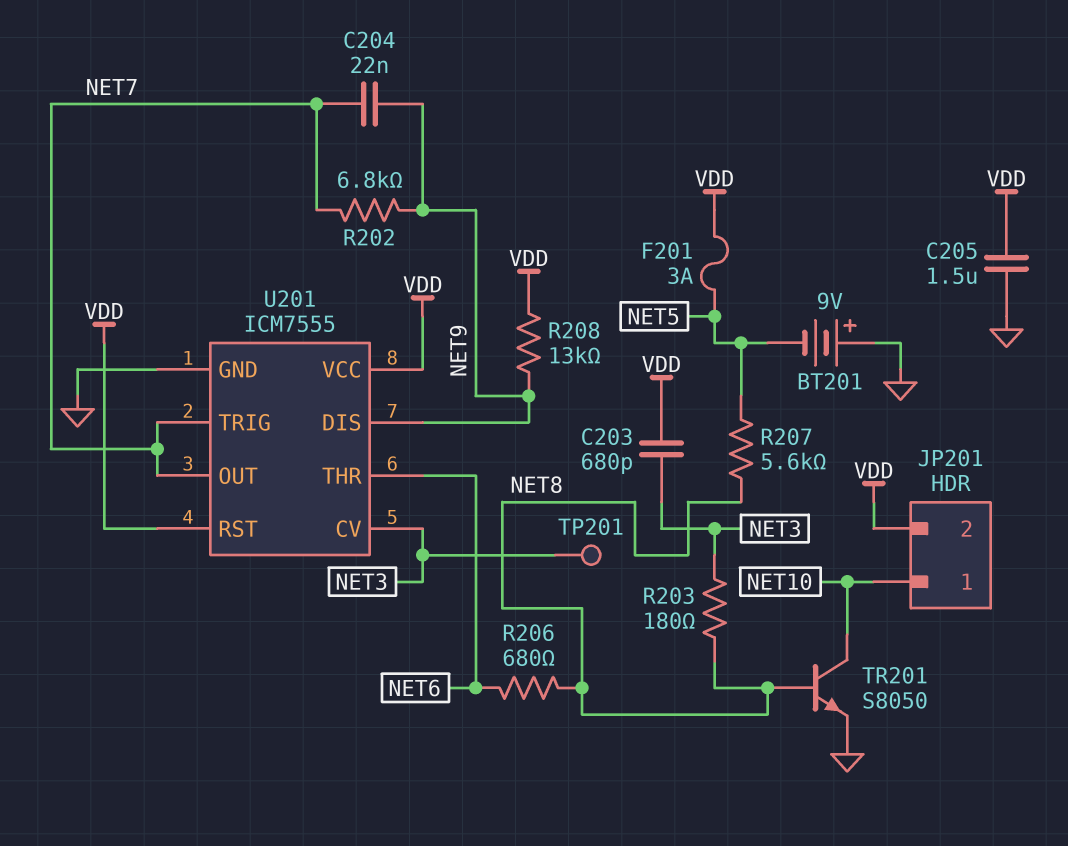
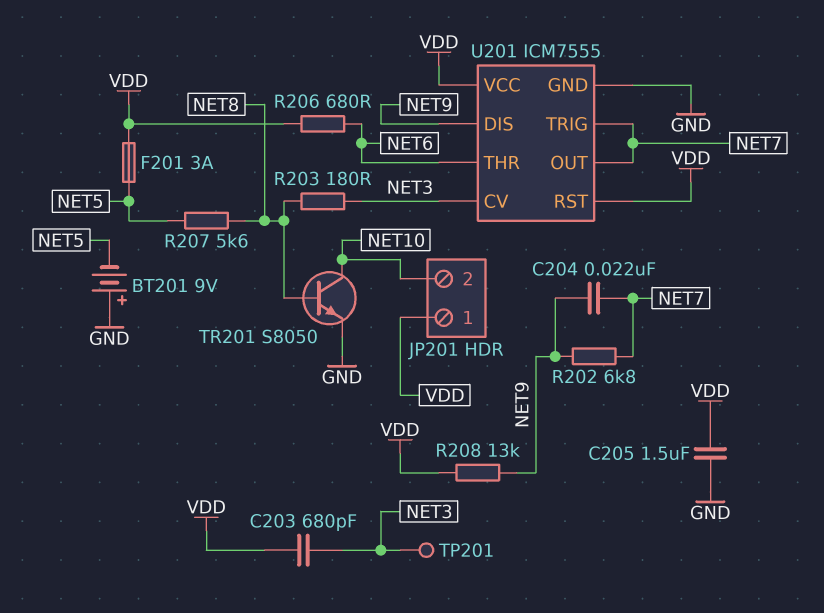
JP201 pin 1: NET10 -> VDD
JP201 pin 2: VDD -> NET10
R206: 680 (NET6, NET8) -> 680 (NET6, VDD)

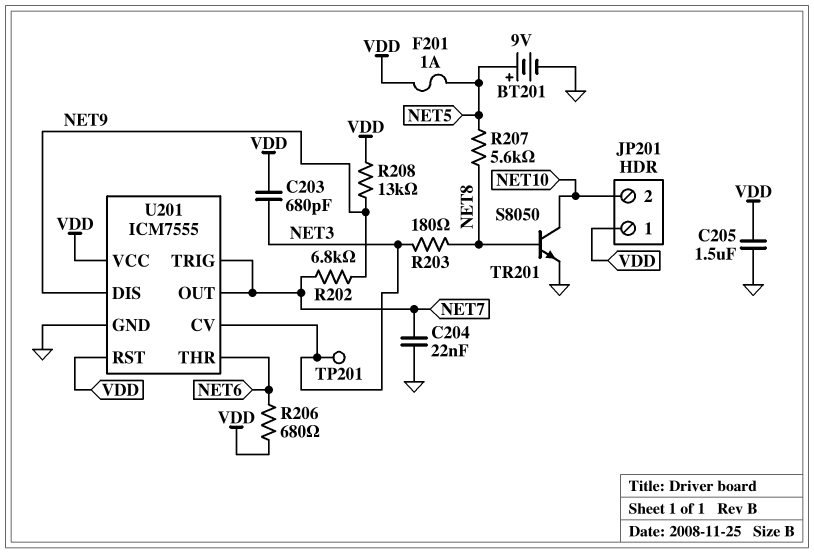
BT201: 9V (plus GND, minus NET5) -> 9V (plus NET5, minus GND)
C204: 22nF (NET7, NET9) -> 22nF (GND, NET7)
F201: 3A (NET5, VDD) -> 1A (NET5, VDD)

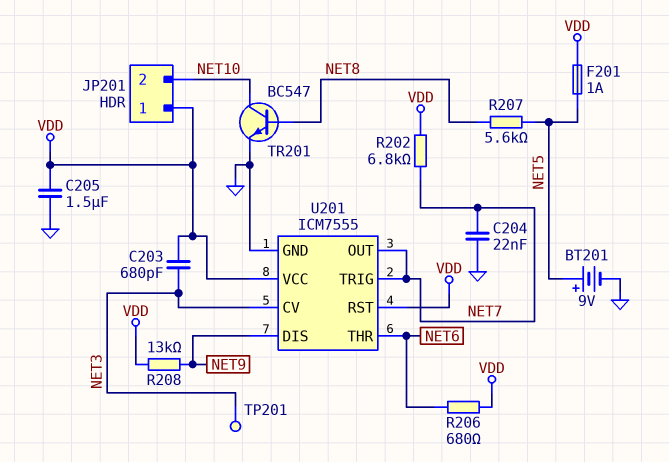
R202: 6.8k (NET7, NET9) -> 6.8k (NET7, VDD)
R203: 180 (NET3, NET8) -> none
TR201: NPN S8050 (B NET8, C NET10, E GND) -> NPN BC547 (B NET8, C NET10, E GND)

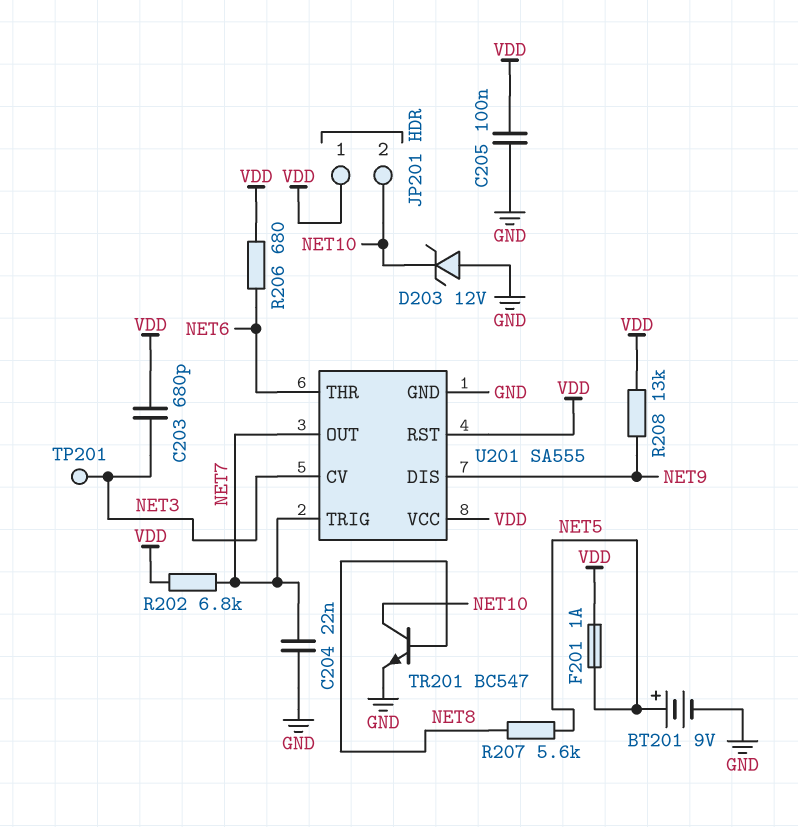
C205: 1.5uF (GND, VDD) -> 100nF (GND, VDD)
D203: none -> zener 12V (A GND, K NET10)
U201: ICM7555 -> SA555

